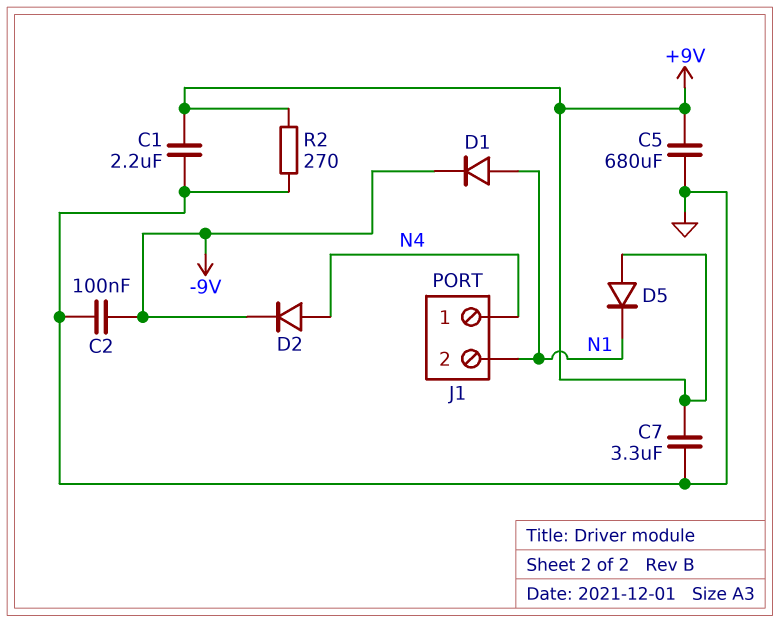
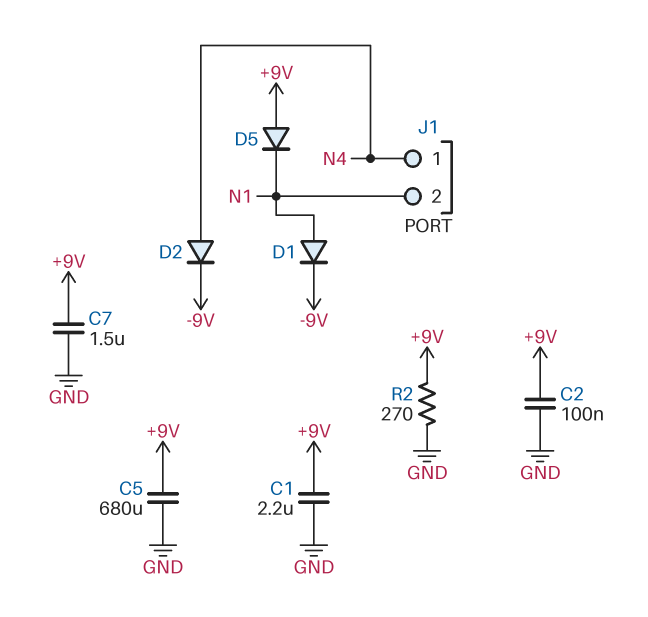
C2: 100nF (-9V, GND) -> 100nF (+9V, GND)
C7: 3.3uF (+9V, GND) -> 1.5uF (+9V, GND)

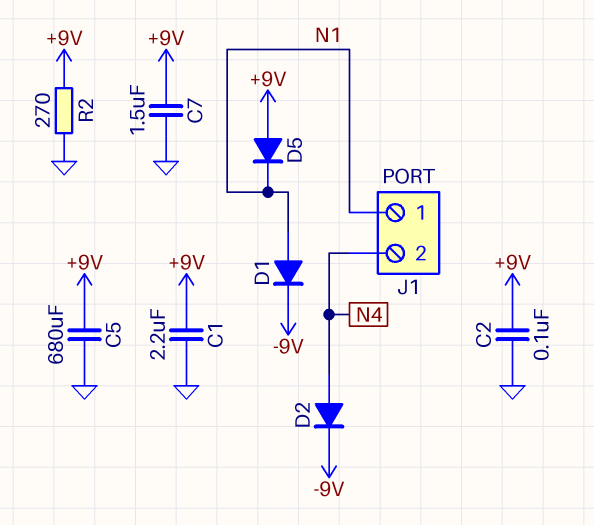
J1 pin 1: N4 -> N1
J1 pin 2: N1 -> N4

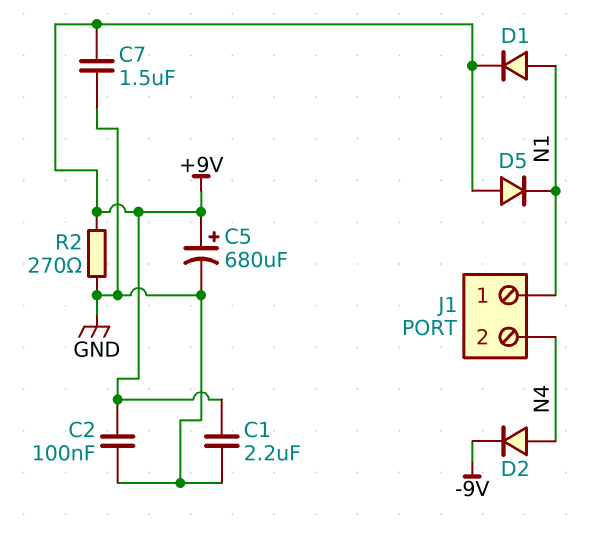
C5: 680uF (+9V, GND) -> 680uF (plus +9V, minus GND)
D1: diode (A N1, K -9V) -> diode (A N1, K +9V)

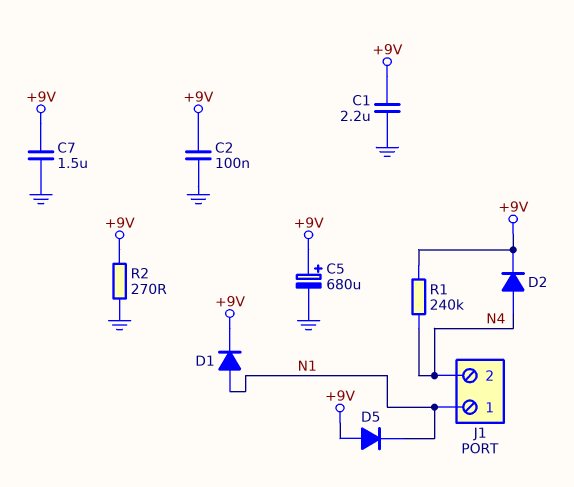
D2: diode (A N4, K -9V) -> diode (A N4, K +9V)
R1: none -> 240k (+9V, N4)

